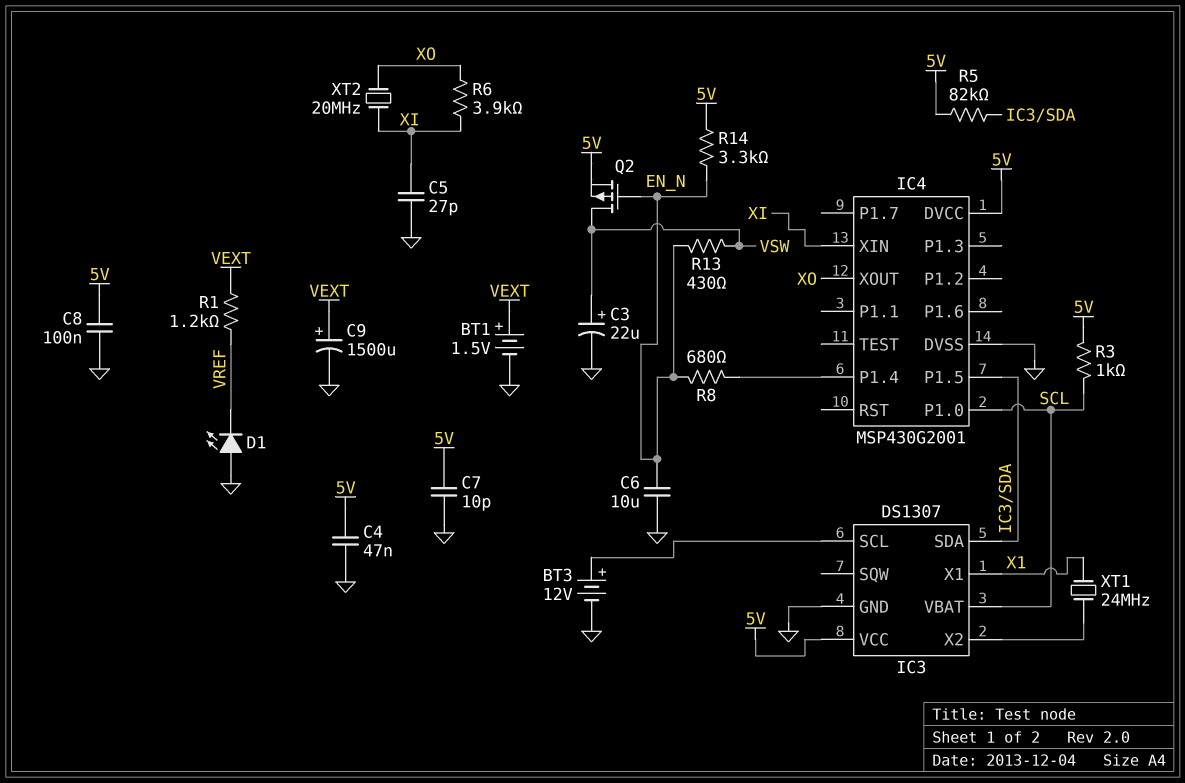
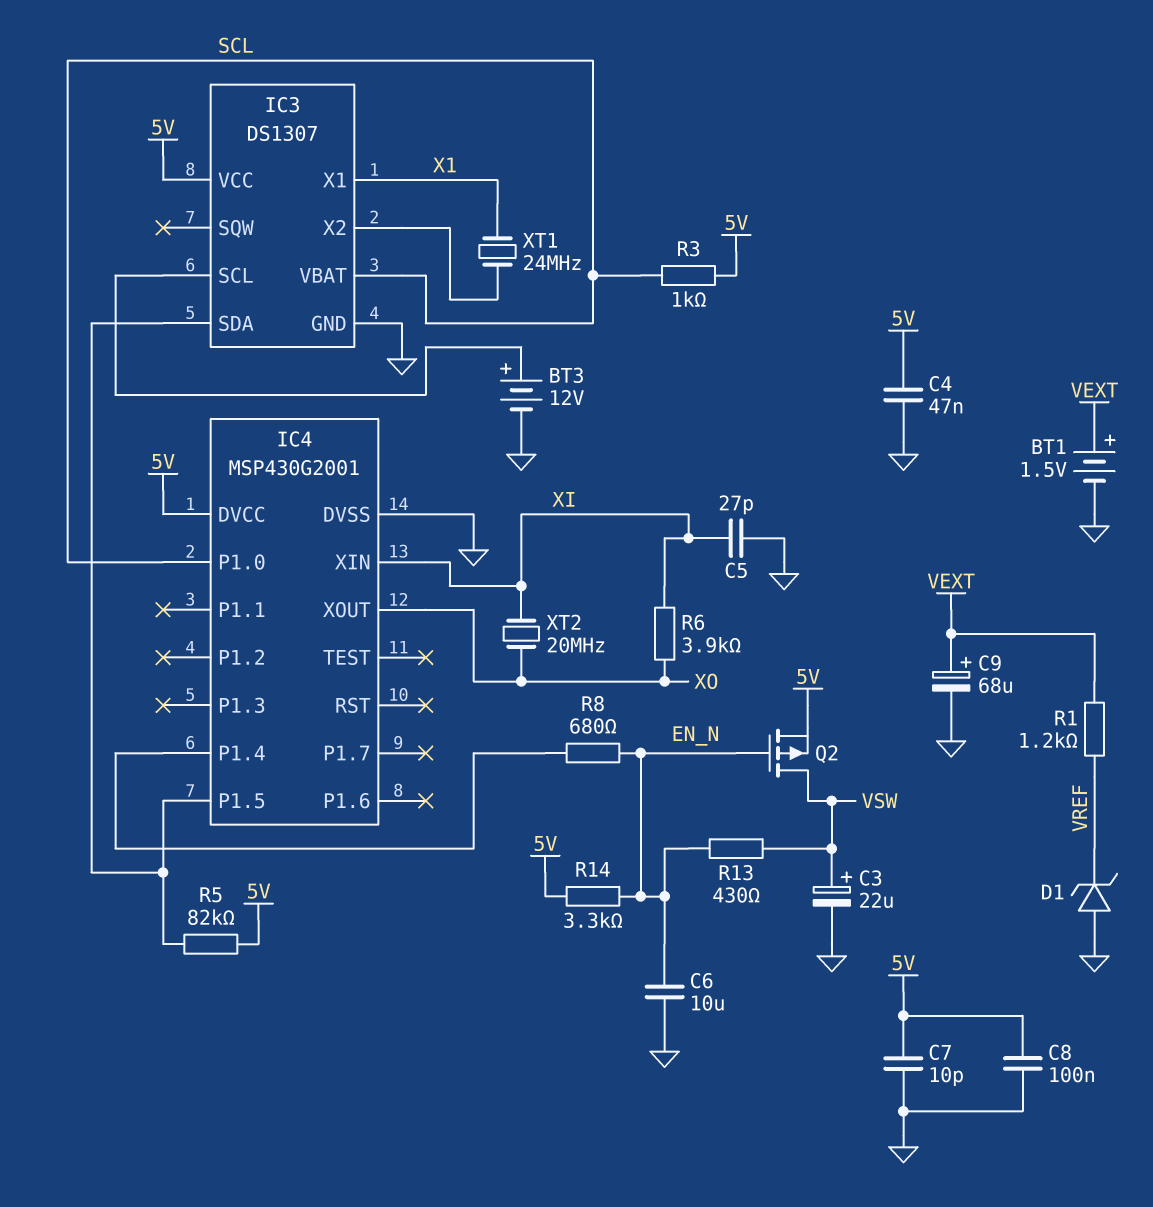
C9: 1500uF (plus VEXT, minus GND) -> 68uF (plus VEXT, minus GND)
D1: LED (A GND, K VREF) -> zener (A GND, K VREF)

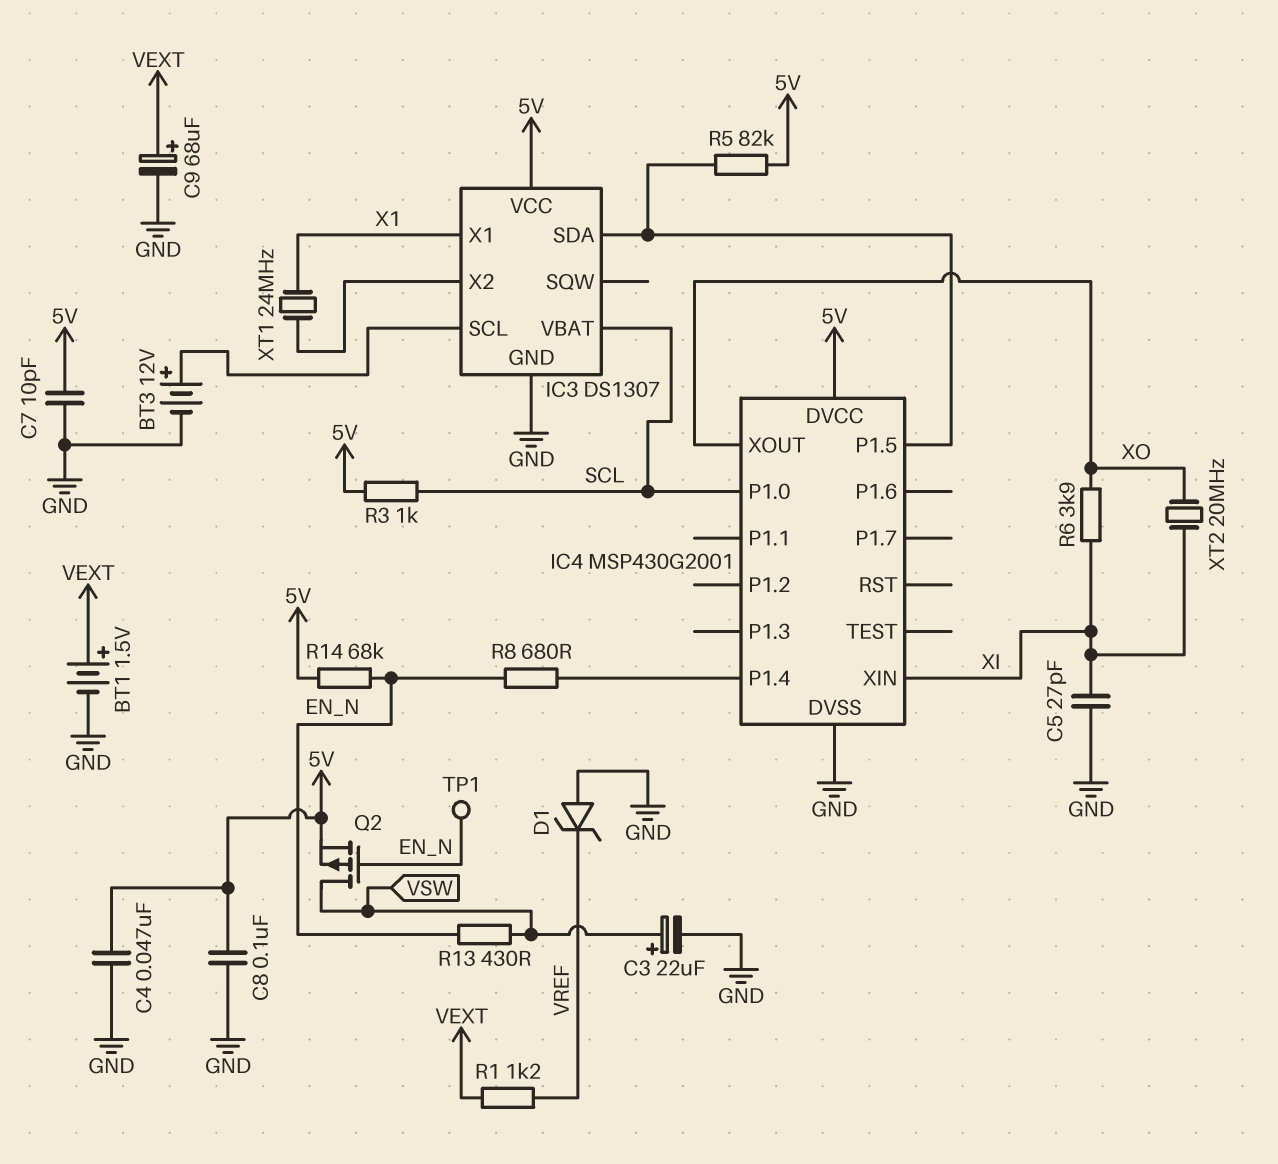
C6: 10uF (EN_N, GND) -> none
R14: 3.3k (5V, EN_N) -> 68k (5V, EN_N)
TP1: none -> test point (EN_N)

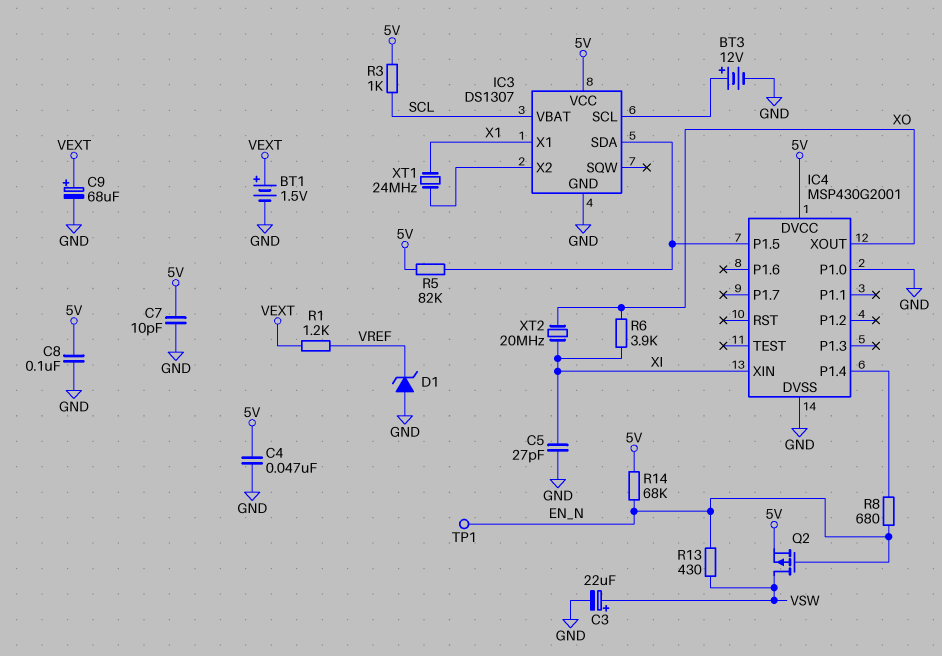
IC4 pin P1.0: SCL -> GND

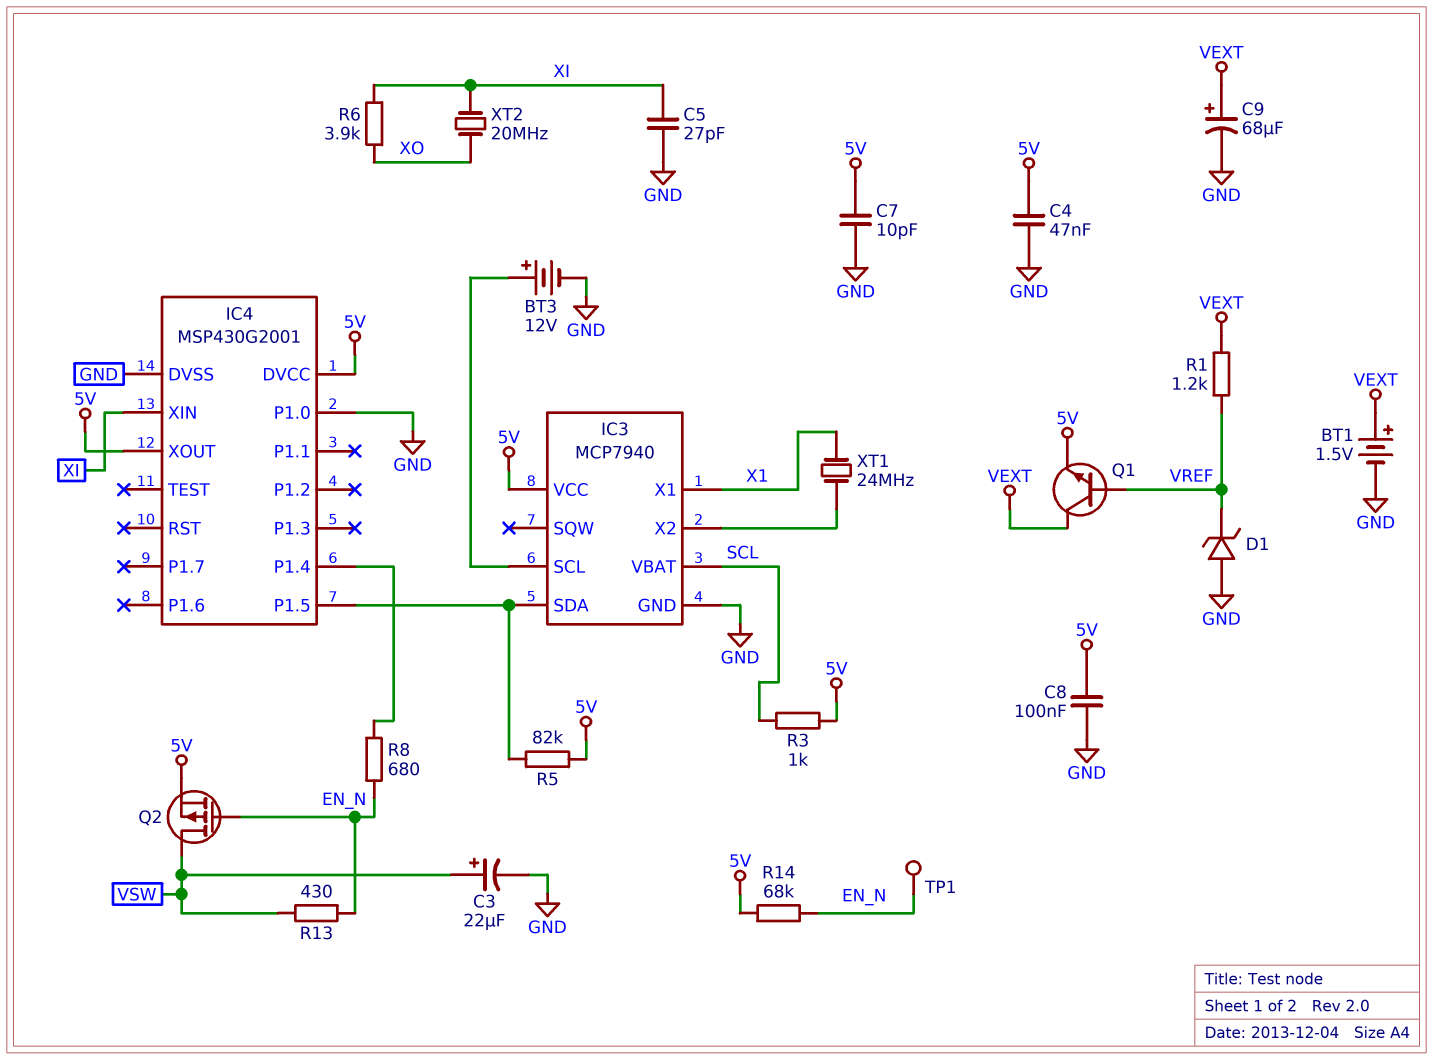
IC3: DS1307 -> MCP7940
IC4 pin XOUT: XO -> 5V
Q1: none -> NPN (B VREF, C VEXT, E 5V)

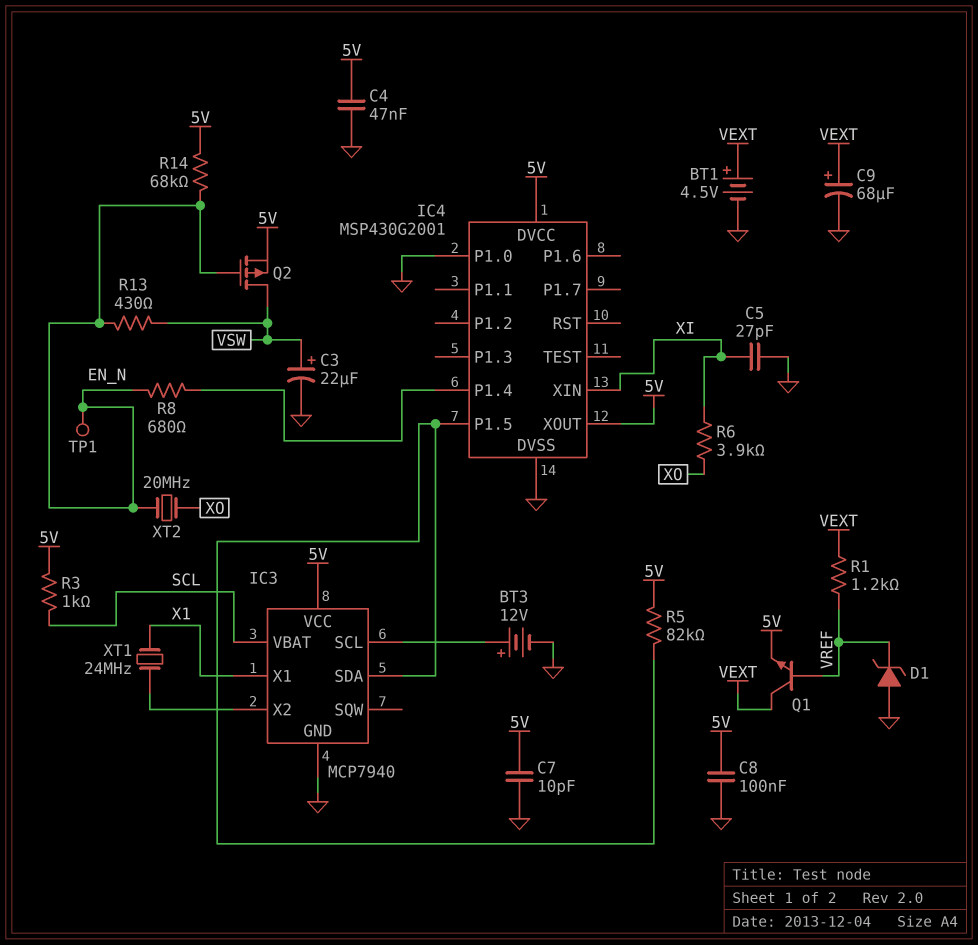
BT1: 1.5V (plus VEXT, minus GND) -> 4.5V (plus VEXT, minus GND)
XT2: 20MHz (XI, XO) -> 20MHz (EN_N, XO)

